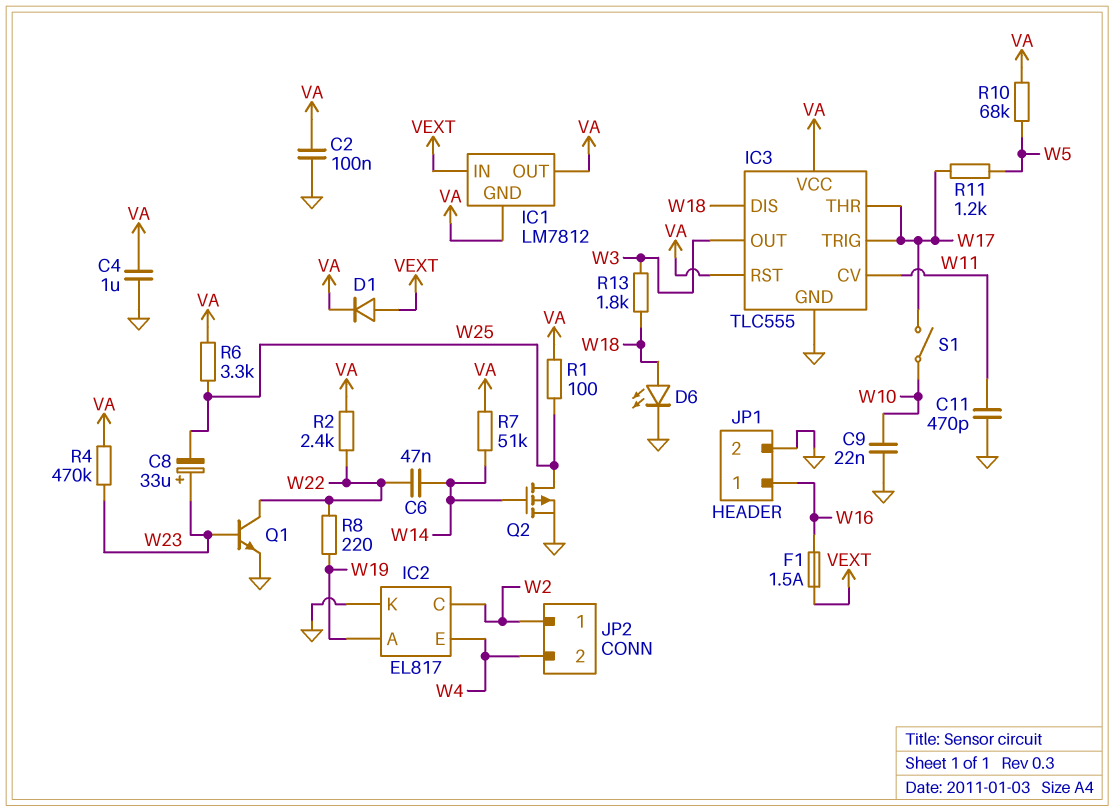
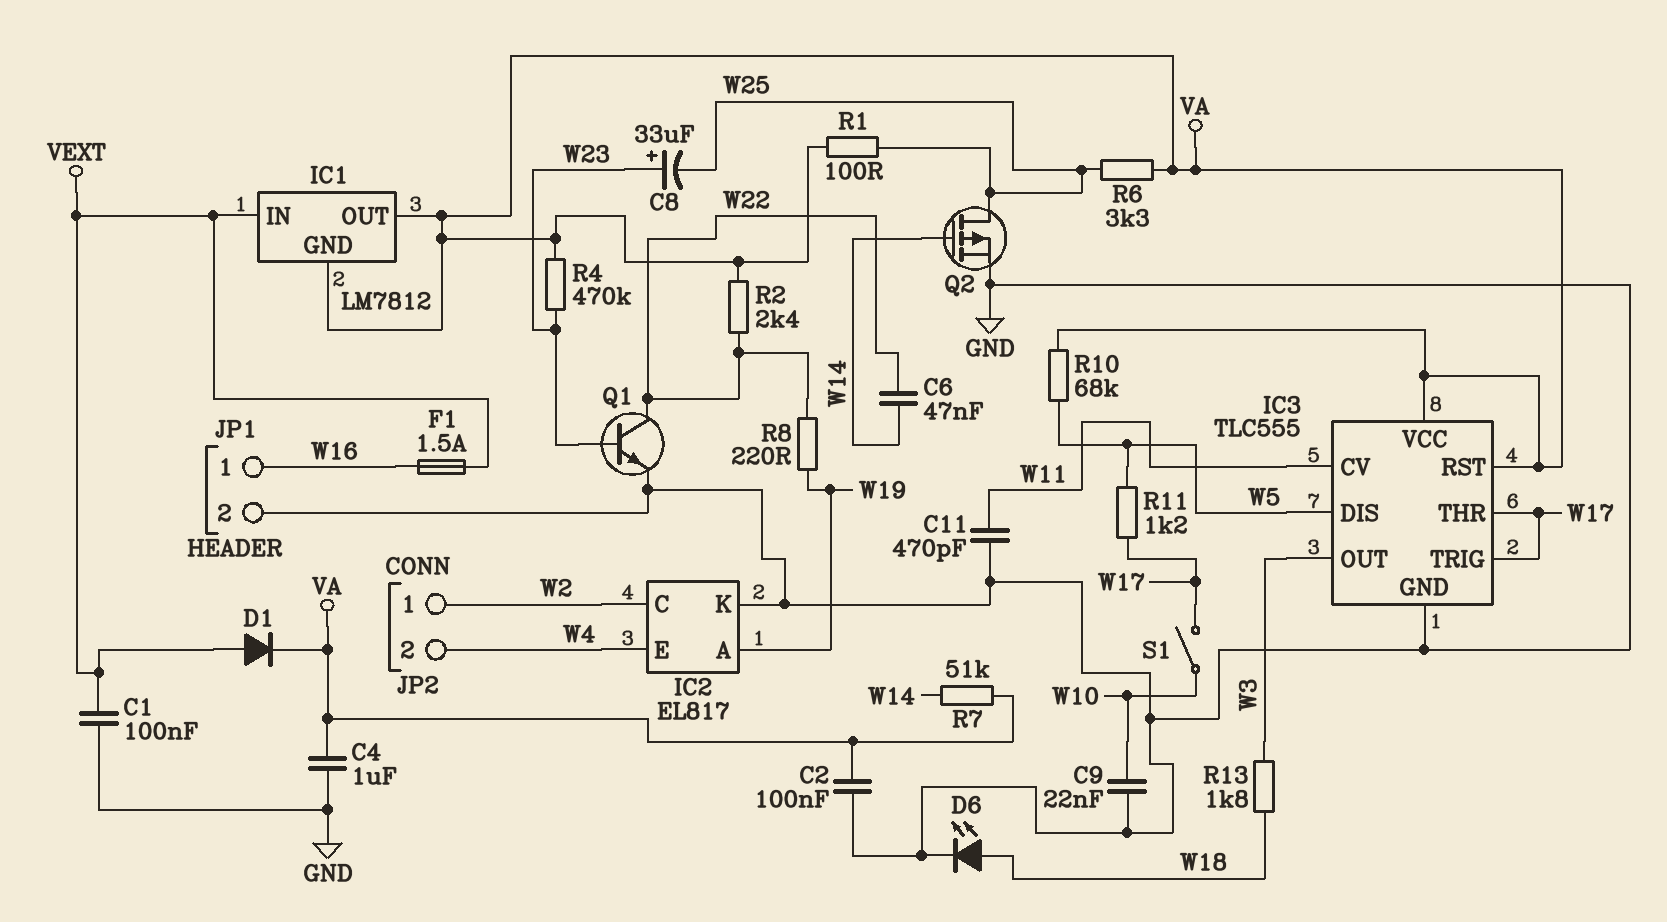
C1: none -> 100nF (GND, VEXT)
IC3 pin DIS: W18 -> W5

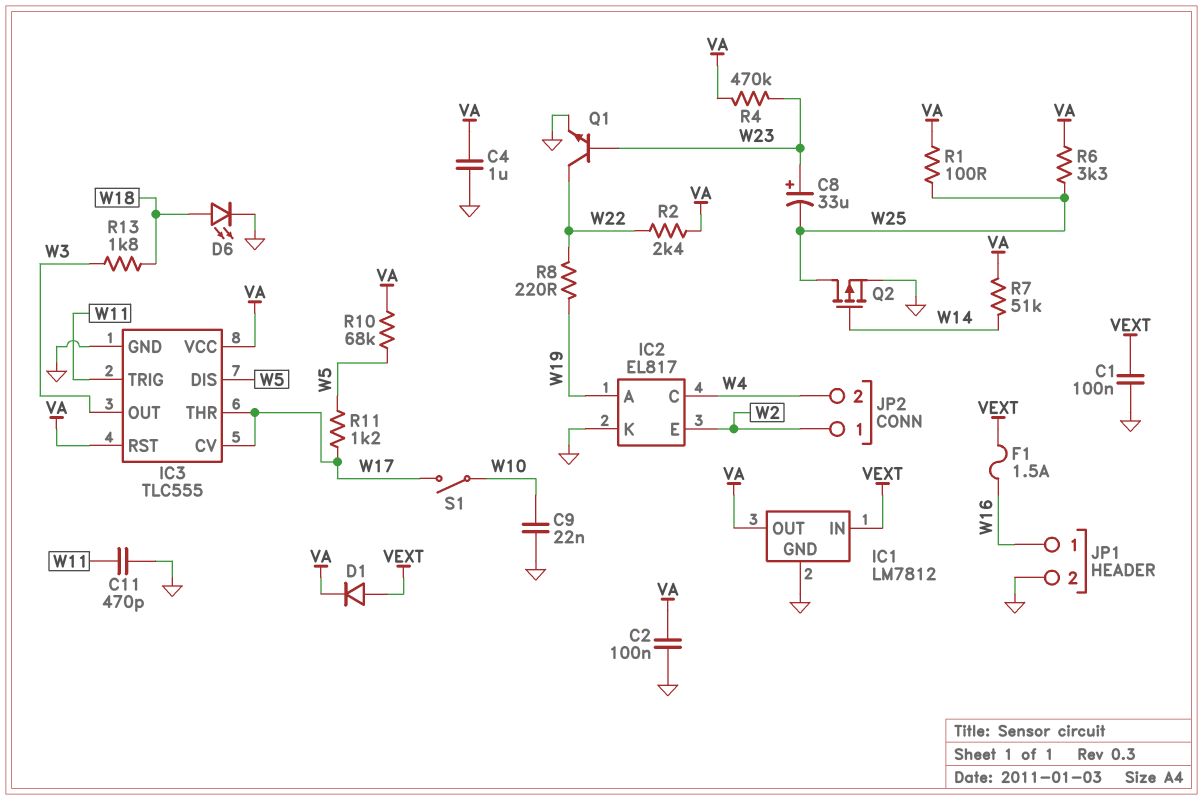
C6: 47nF (W14, W22) -> none
IC1 pin GND: VA -> GND
IC2 pin C: W2 -> W4
IC2 pin E: W4 -> W2
IC3 pin CV: W11 -> W17
IC3 pin TRIG: W17 -> W11

